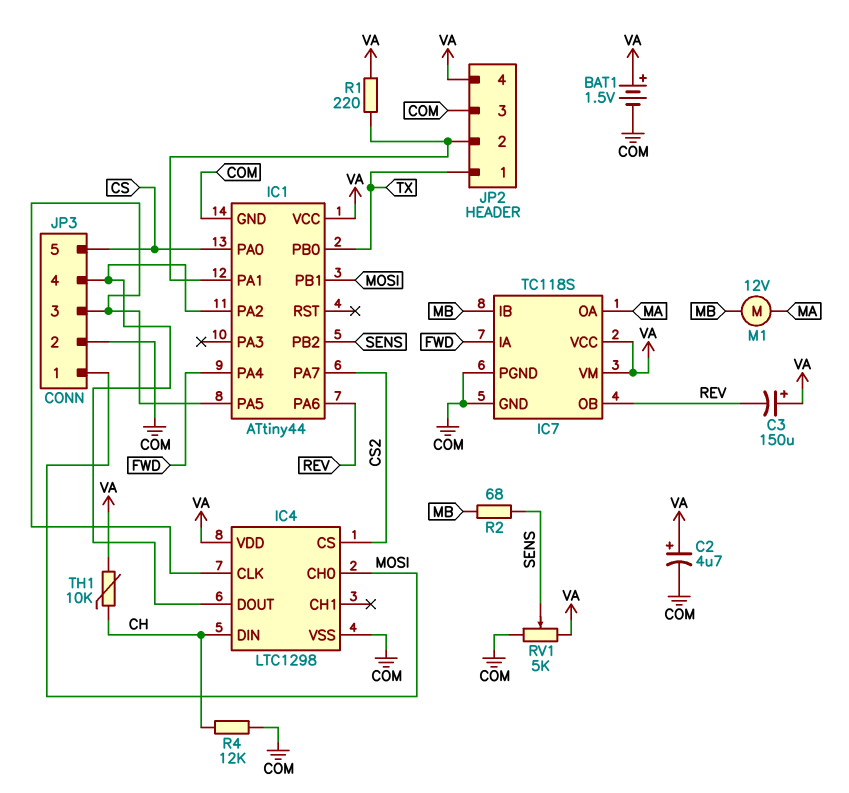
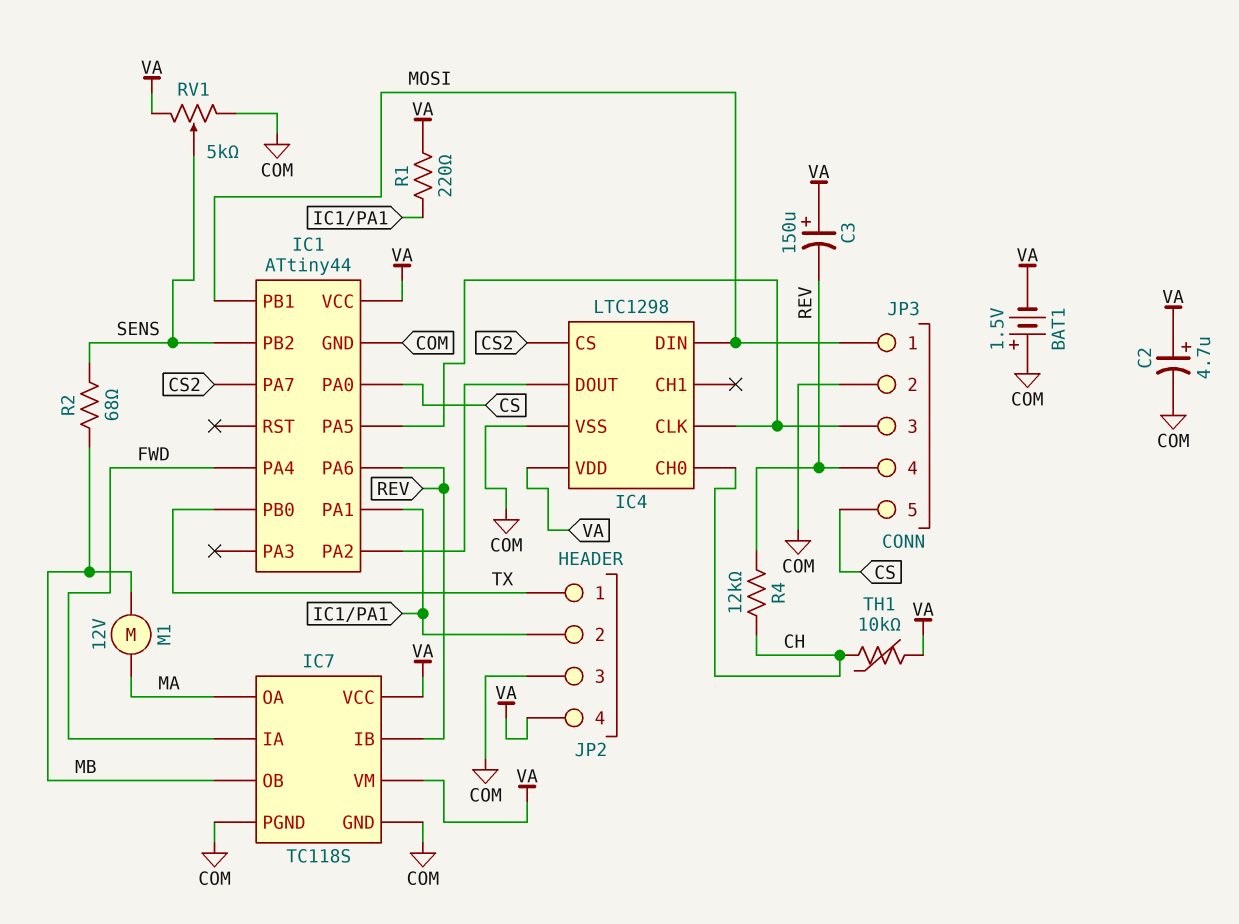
BAT1: 1.5V (plus VA, minus COM) -> 1.5V (plus COM, minus VA)
IC4 pin CH0: MOSI -> CH
IC4 pin DIN: CH -> MOSI
IC7 pin IB: MB -> REV
IC7 pin OB: REV -> MB
JP3 pin 4: IC1/PA2 -> REV
R4: 12k (CH, COM) -> 12k (CH, REV)

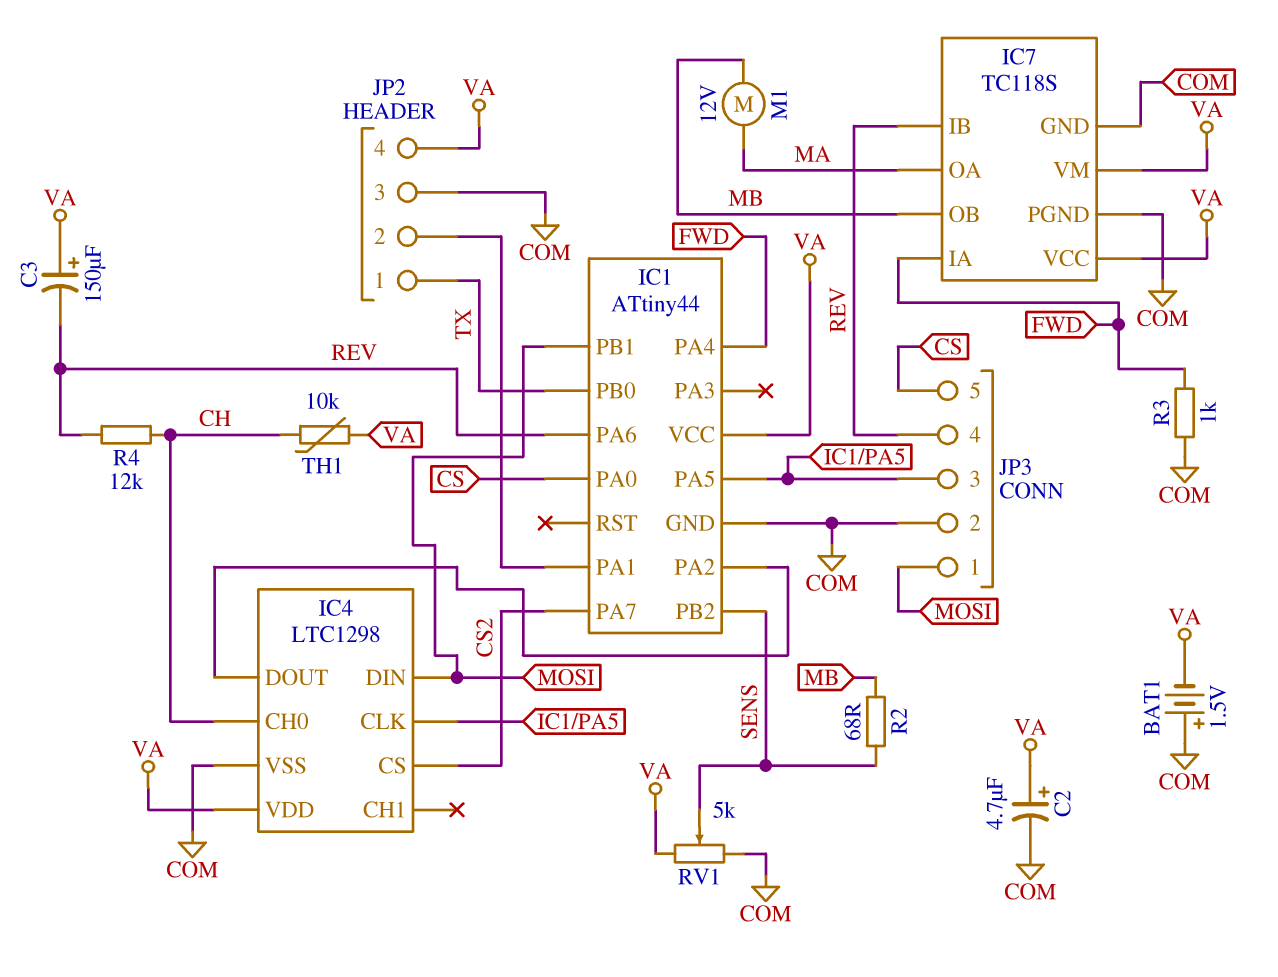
R1: 220 (IC1/PA1, VA) -> none
R3: none -> 1k (COM, FWD)

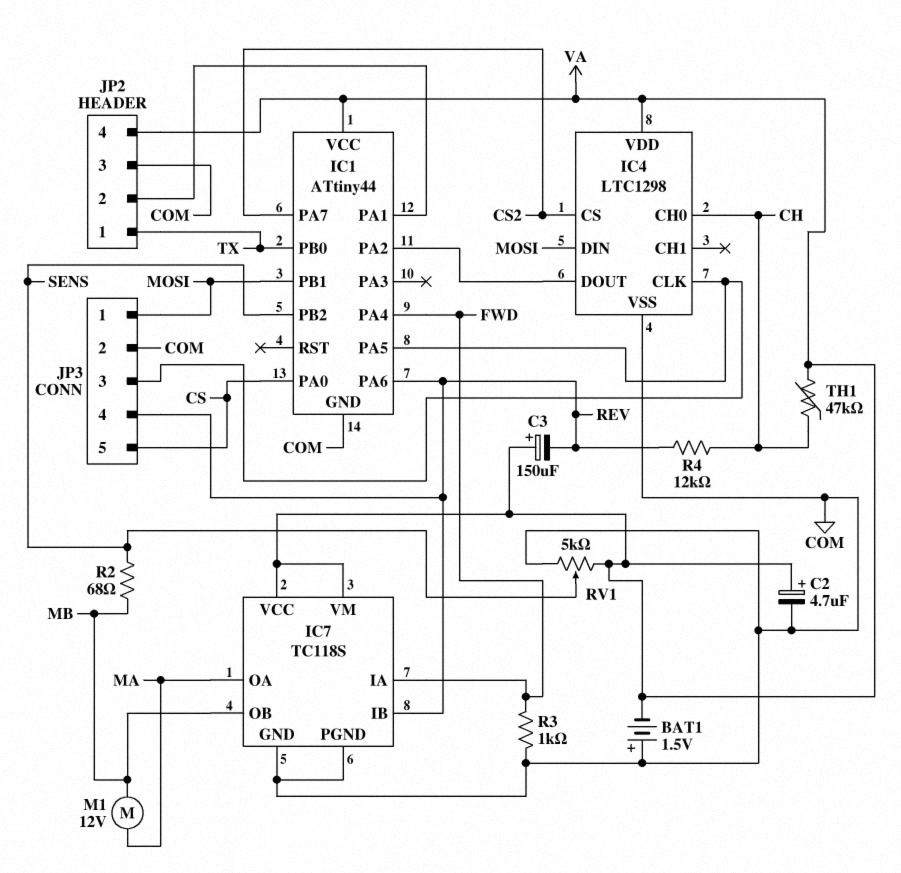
TH1: 10k (CH, VA) -> 47k (CH, VA)

